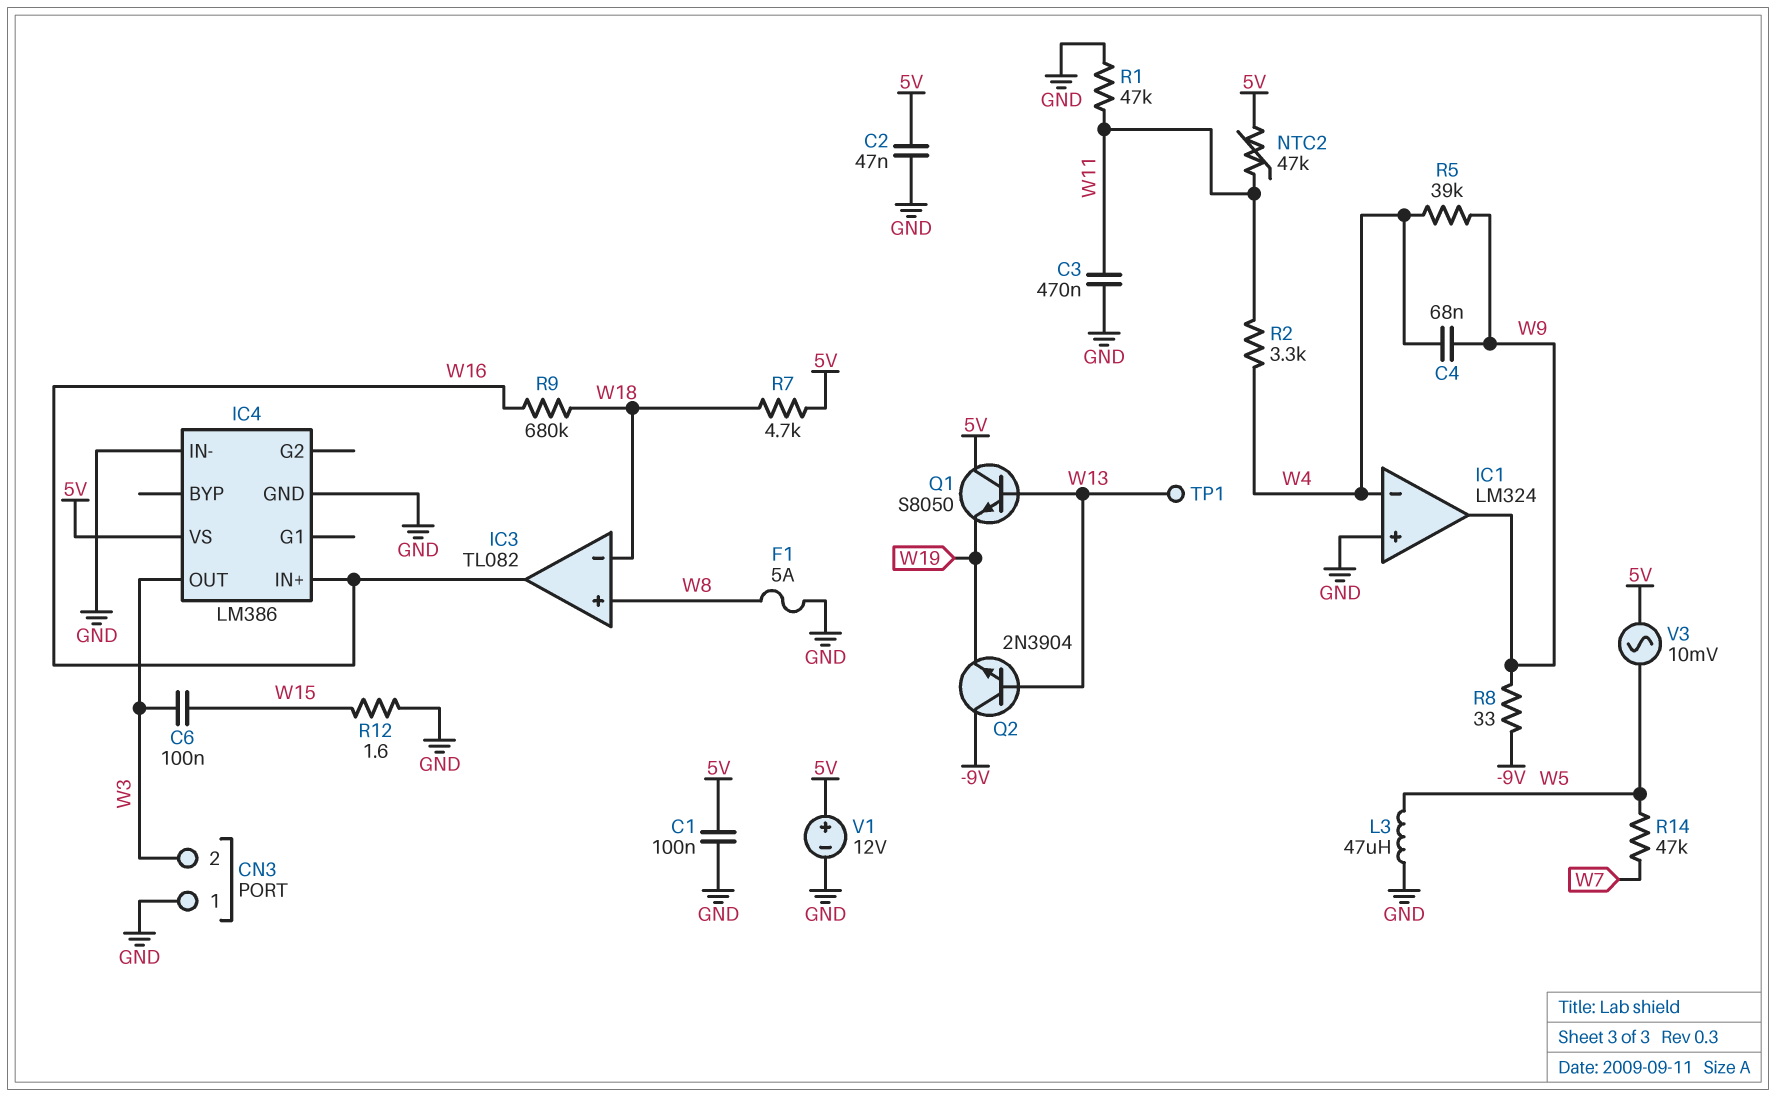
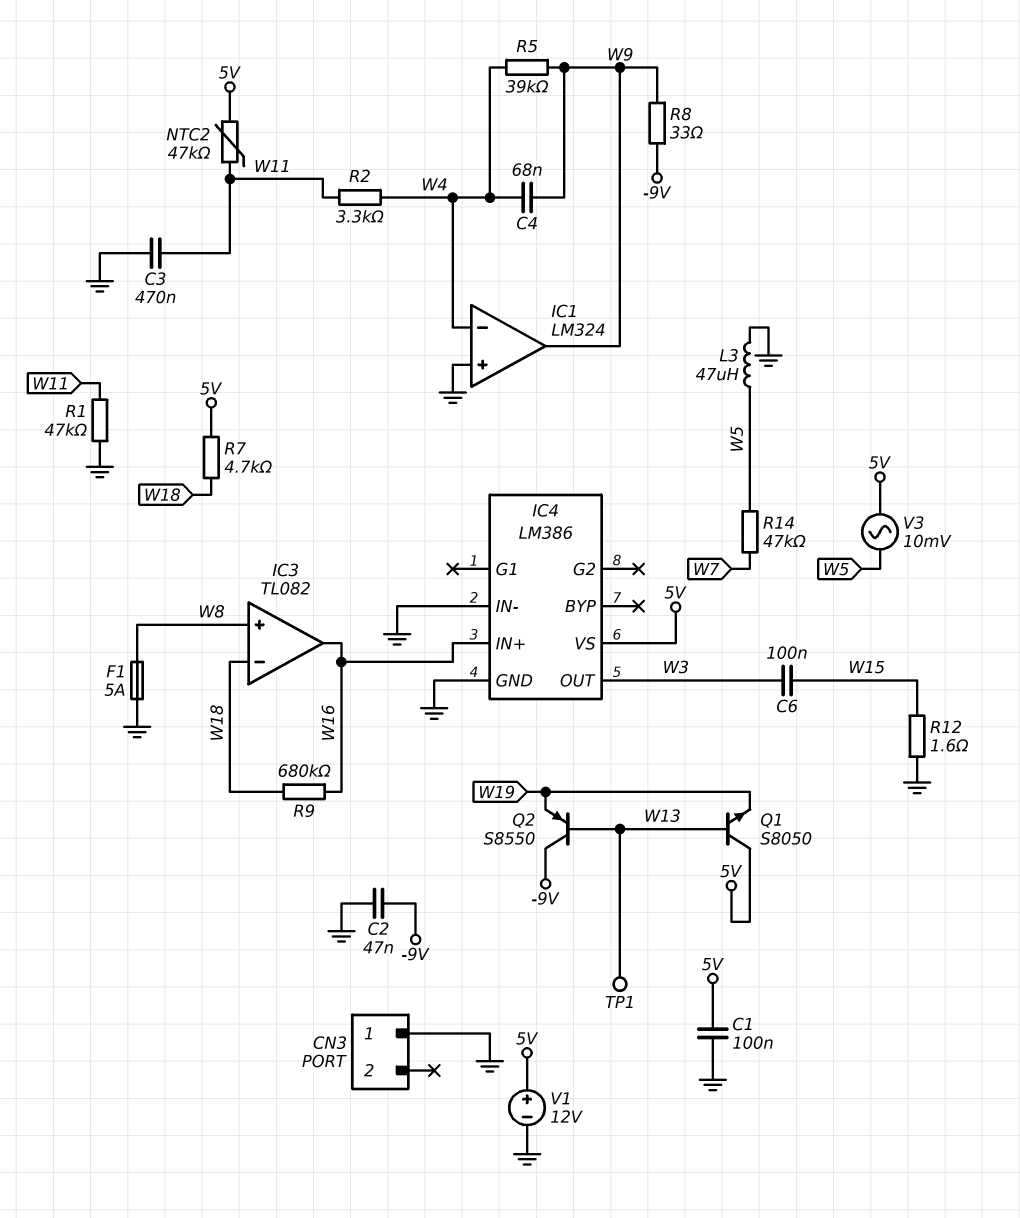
C2: 47nF (5V, GND) -> 47nF (-9V, GND)
CN3 pin 2: W3 -> none
Q2: NPN 2N3904 (B W13, C -9V, E W19) -> PNP S8550 (B W13, C -9V, E W19)

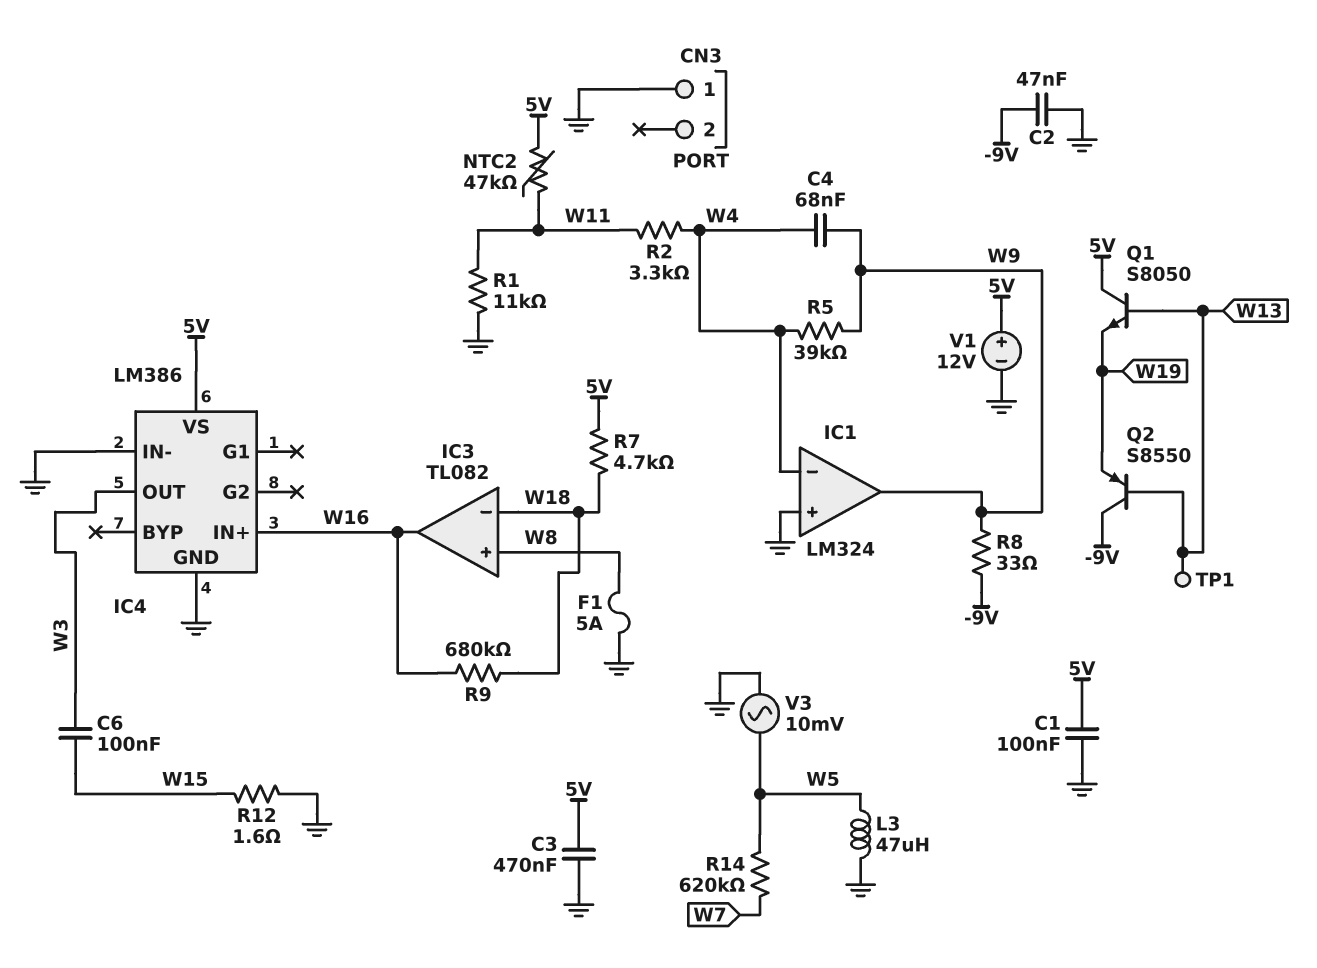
C3: 470nF (GND, W11) -> 470nF (5V, GND)
R1: 47k (GND, W11) -> 11k (GND, W11)
R14: 47k (W5, W7) -> 620k (W5, W7)
V3: AC 10mV (5V, W5) -> AC 10mV (GND, W5)

